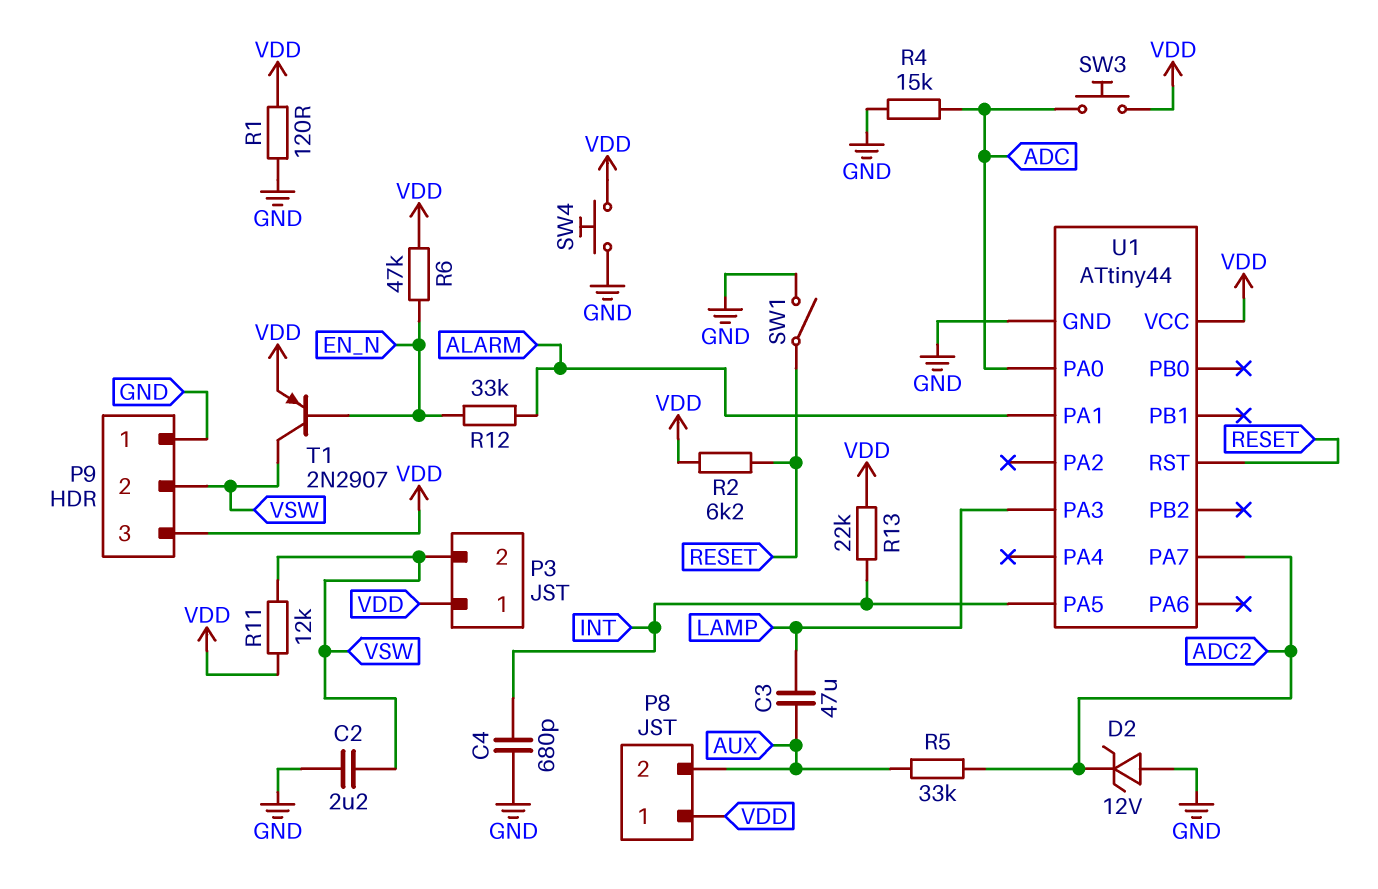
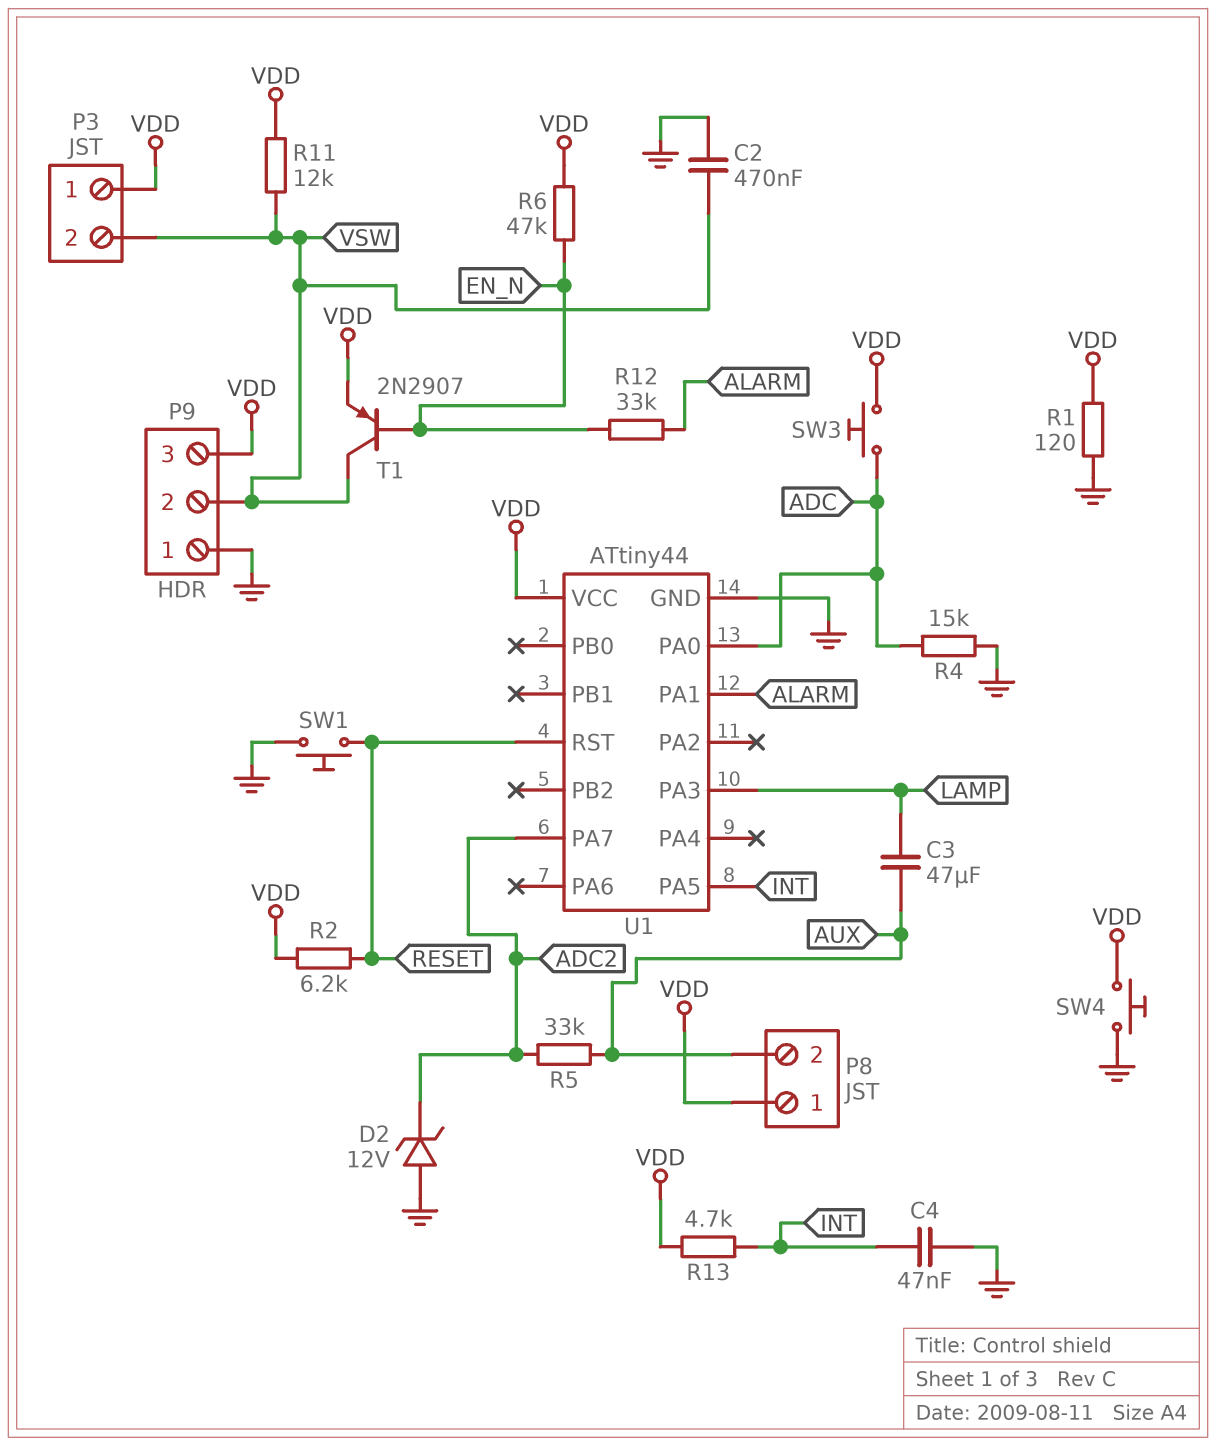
C2: 2.2uF (GND, VSW) -> 470nF (GND, VSW)
C4: 680pF (GND, INT) -> 47nF (GND, INT)
R13: 22k (INT, VDD) -> 4.7k (INT, VDD)
SW1: switch (GND, RESET) -> button (GND, RESET)

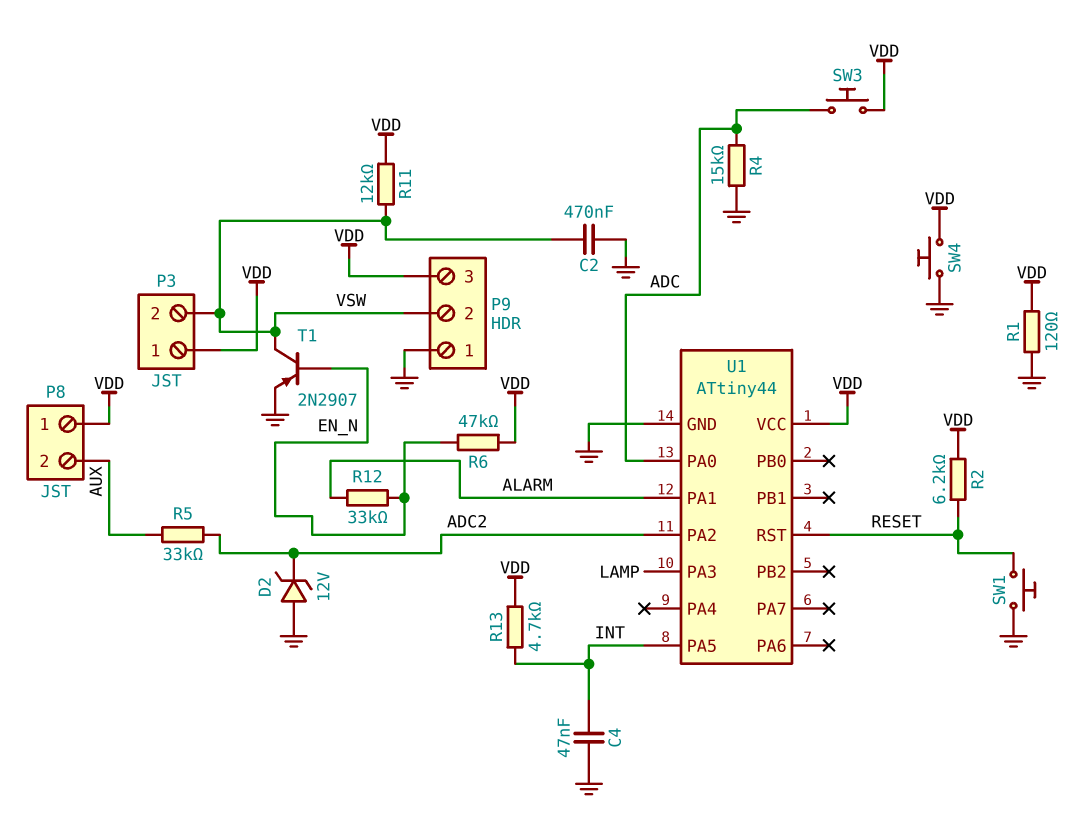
C3: 47uF (AUX, LAMP) -> none
T1: PNP 2N2907 (B EN_N, C VSW, E VDD) -> PNP 2N2907 (B EN_N, C VSW, E GND)
U1 pin PA2: none -> ADC2
U1 pin PA7: ADC2 -> none

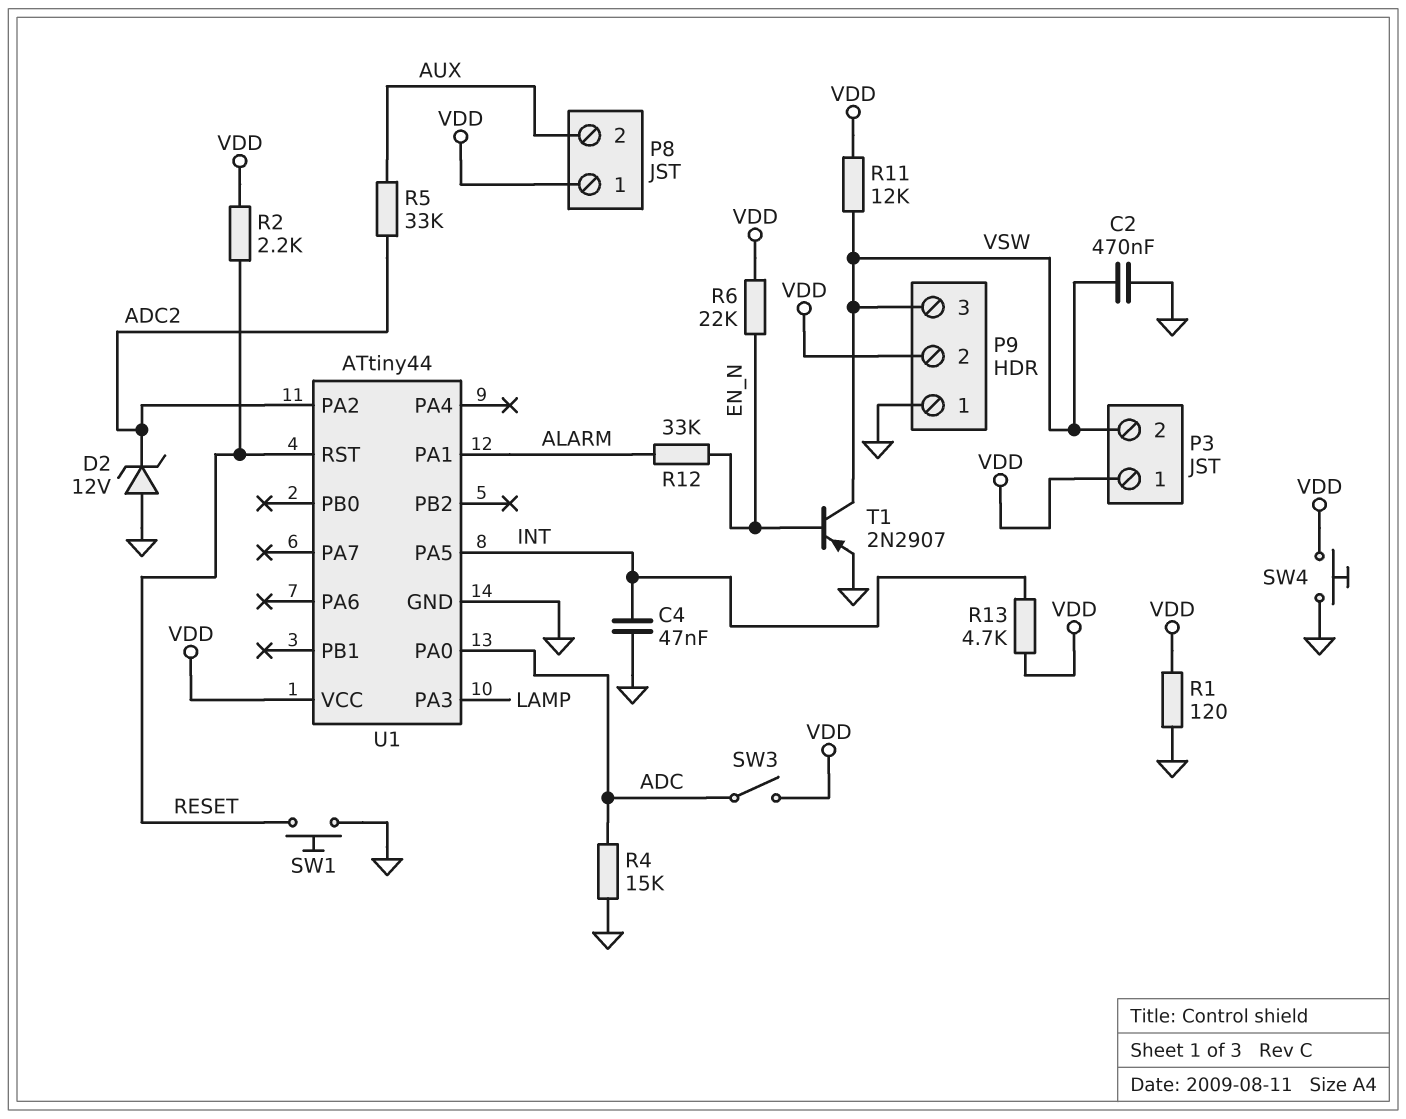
P9 pin 2: VSW -> VDD
P9 pin 3: VDD -> VSW
R2: 6.2k (RESET, VDD) -> 2.2k (RESET, VDD)
R6: 47k (EN_N, VDD) -> 22k (EN_N, VDD)
SW3: button (ADC, VDD) -> switch (ADC, VDD)

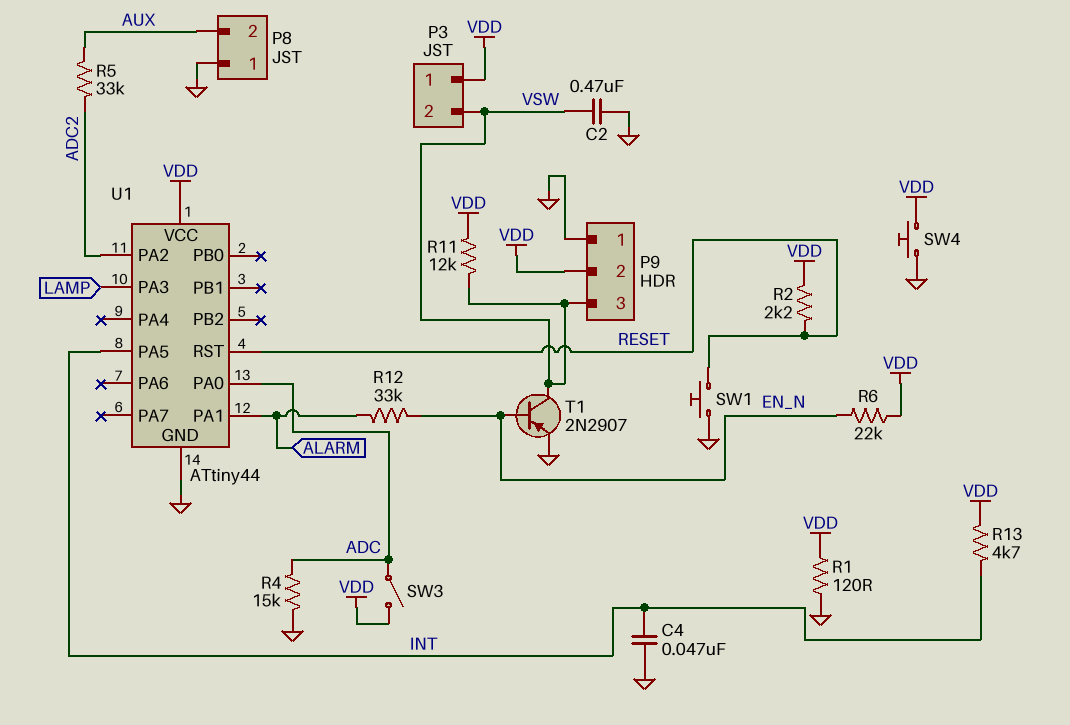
D2: zener 12V (A GND, K ADC2) -> none
P8 pin 1: VDD -> GND

